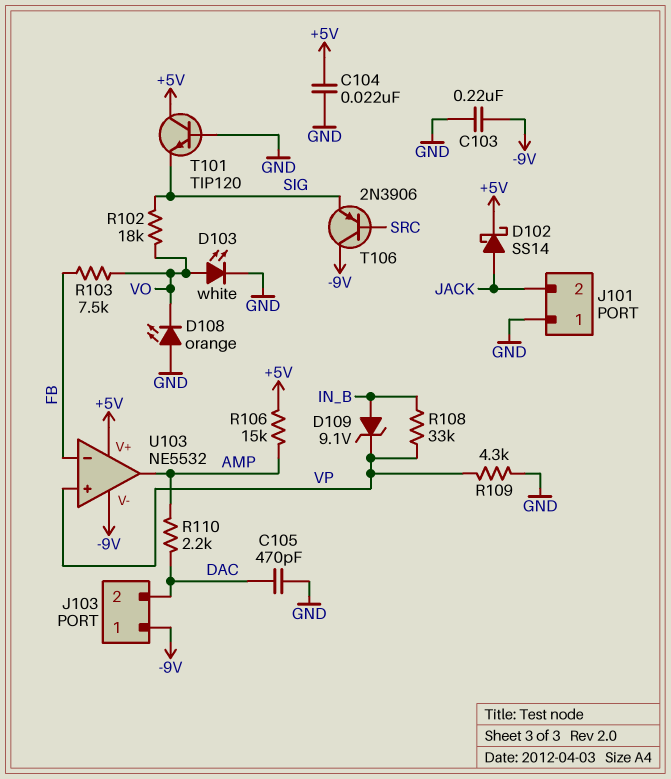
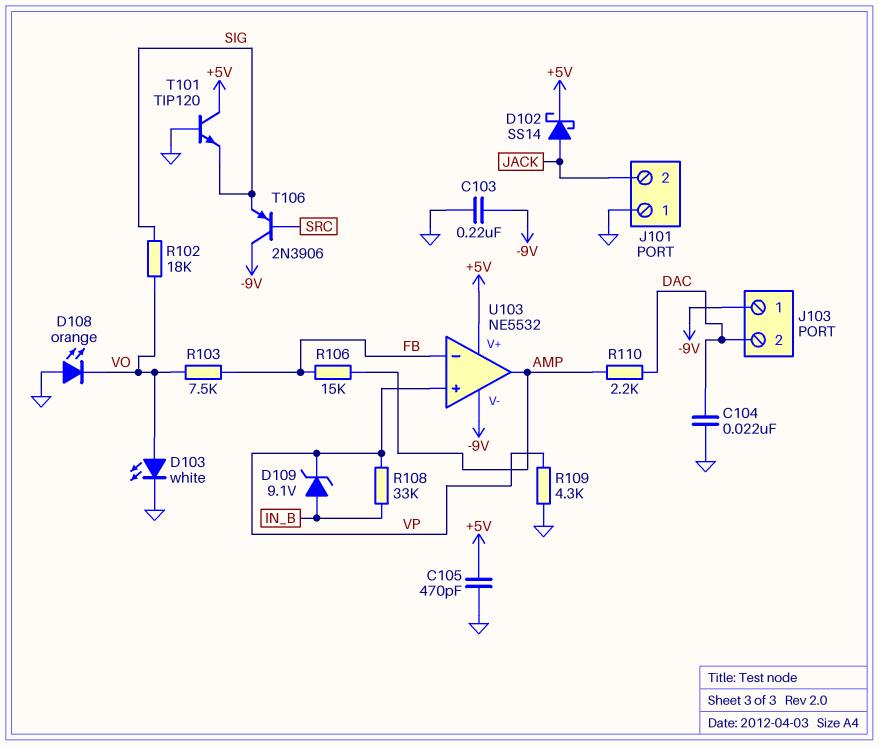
C104: 22nF (+5V, GND) -> 22nF (DAC, GND)
C105: 470pF (DAC, GND) -> 470pF (+5V, GND)
R106: 15k (+5V, AMP) -> 15k (AMP, FB)

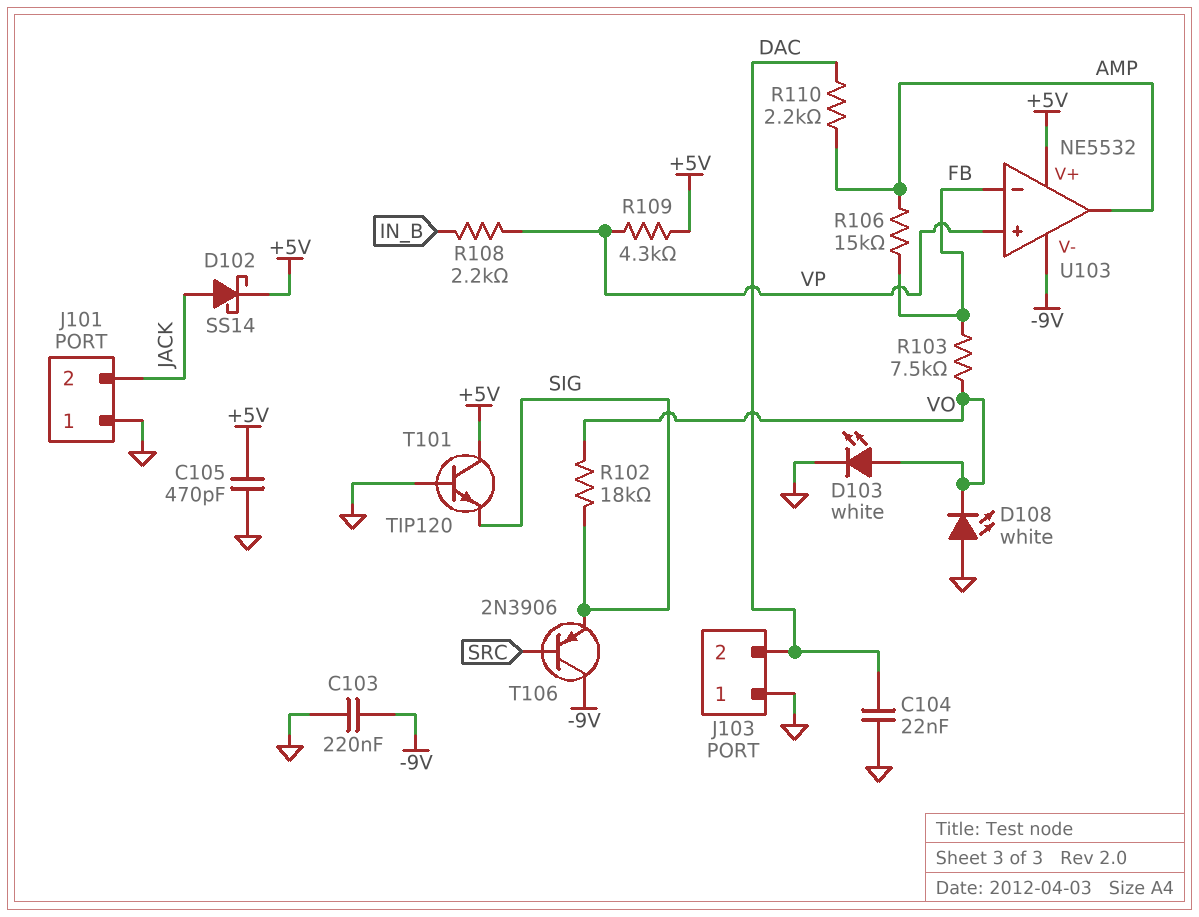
D108: LED orange (A GND, K VO) -> LED white (A GND, K VO)
D109: zener 9.1V (A IN_B, K VP) -> none
J103 pin 1: -9V -> GND
R108: 33k (IN_B, VP) -> 2.2k (IN_B, VP)
R109: 4.3k (GND, VP) -> 4.3k (+5V, VP)

